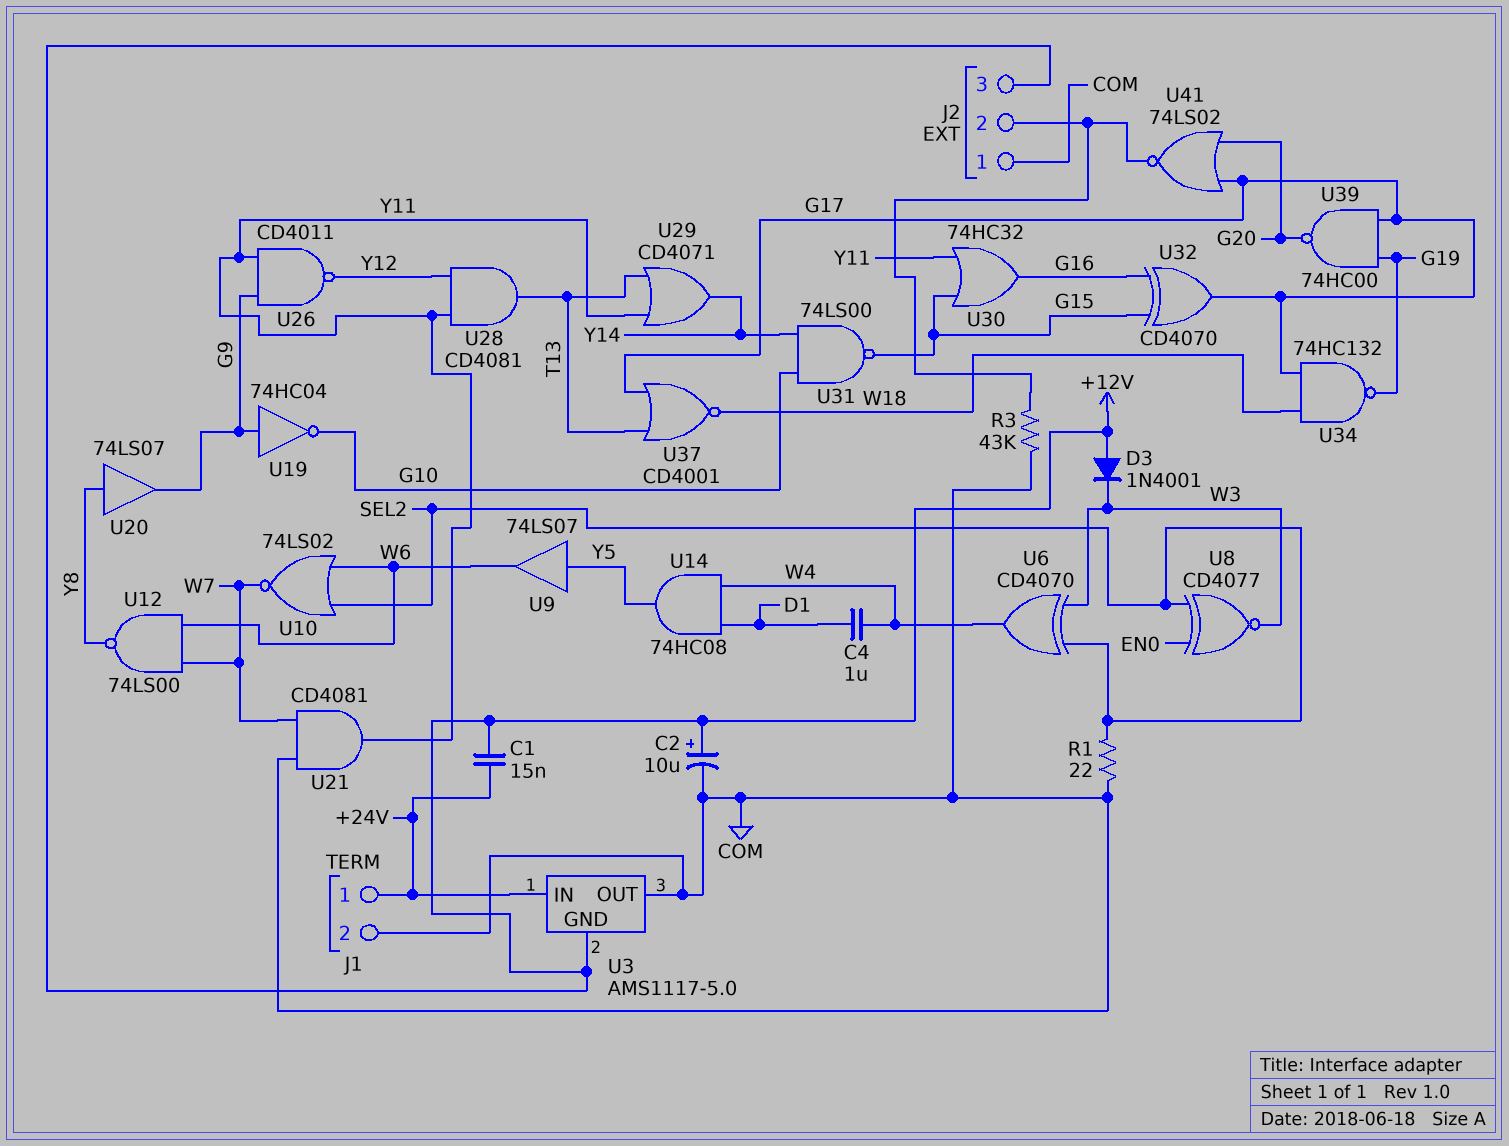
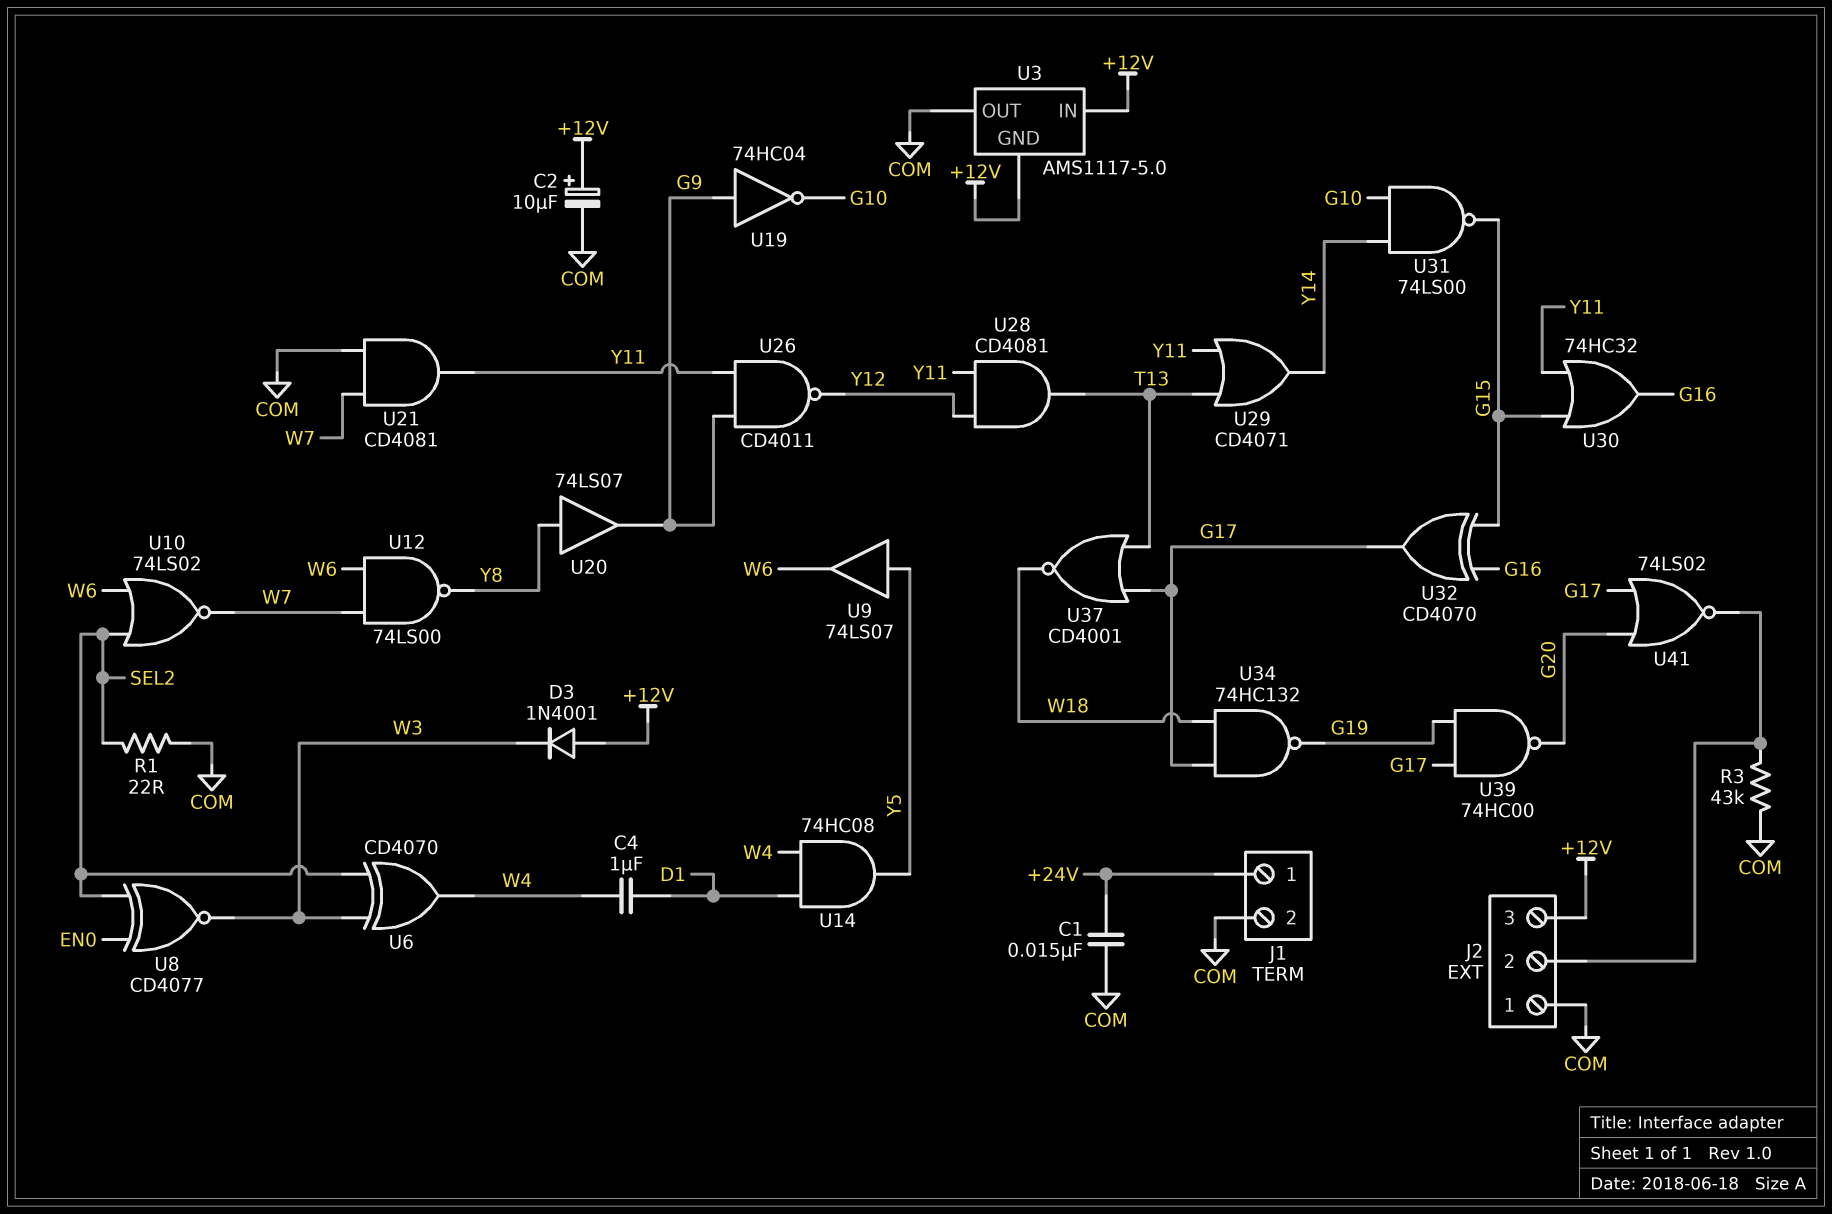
C1: 15nF (+12V, +24V) -> 15nF (+24V, COM)
U3 pin IN: +24V -> +12V

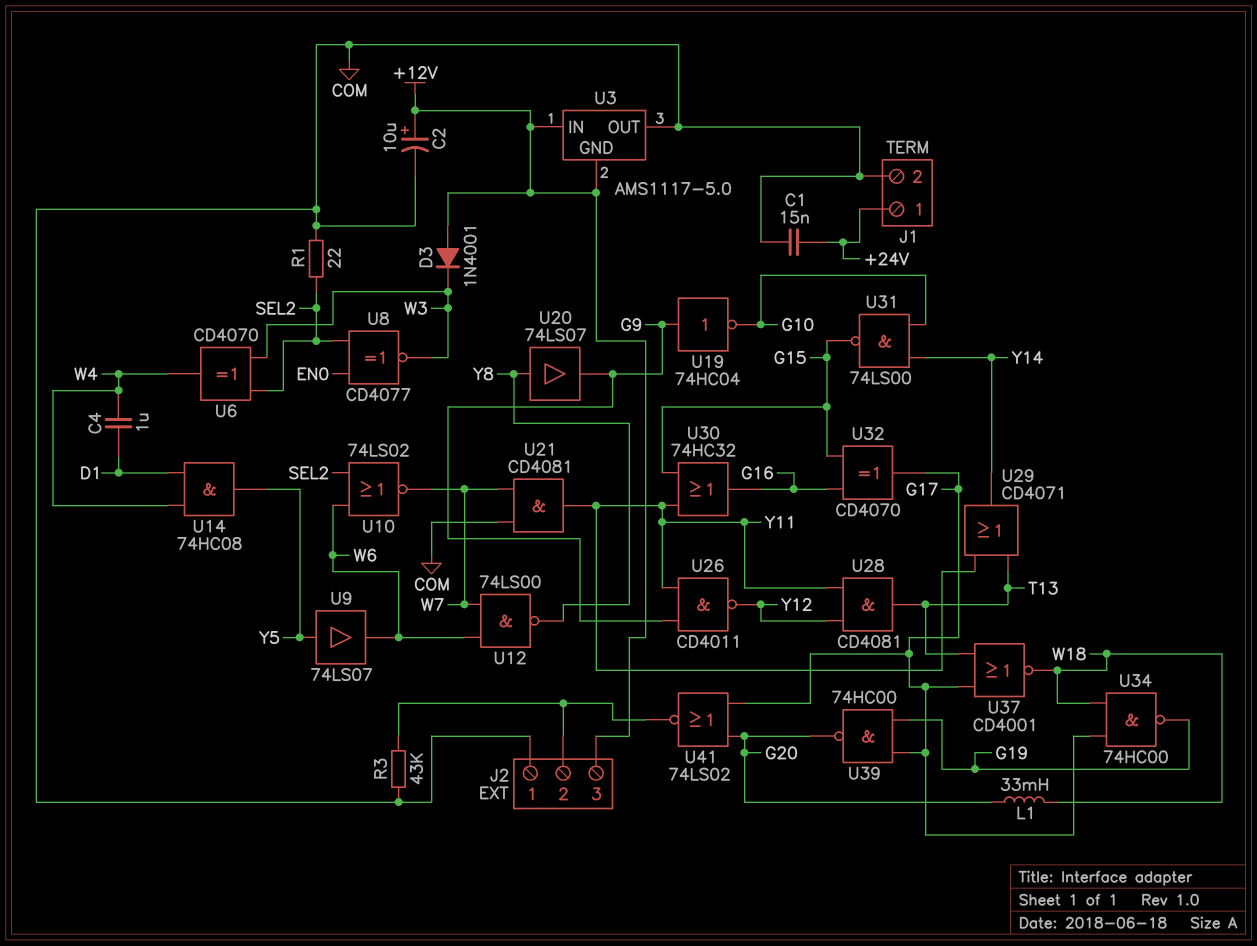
L1: none -> 33mH (G20, W18)
U34: NAND 74HC132 (in G17, in W18, out G19) -> NAND 74HC00 (in G17, in W18, out G19)

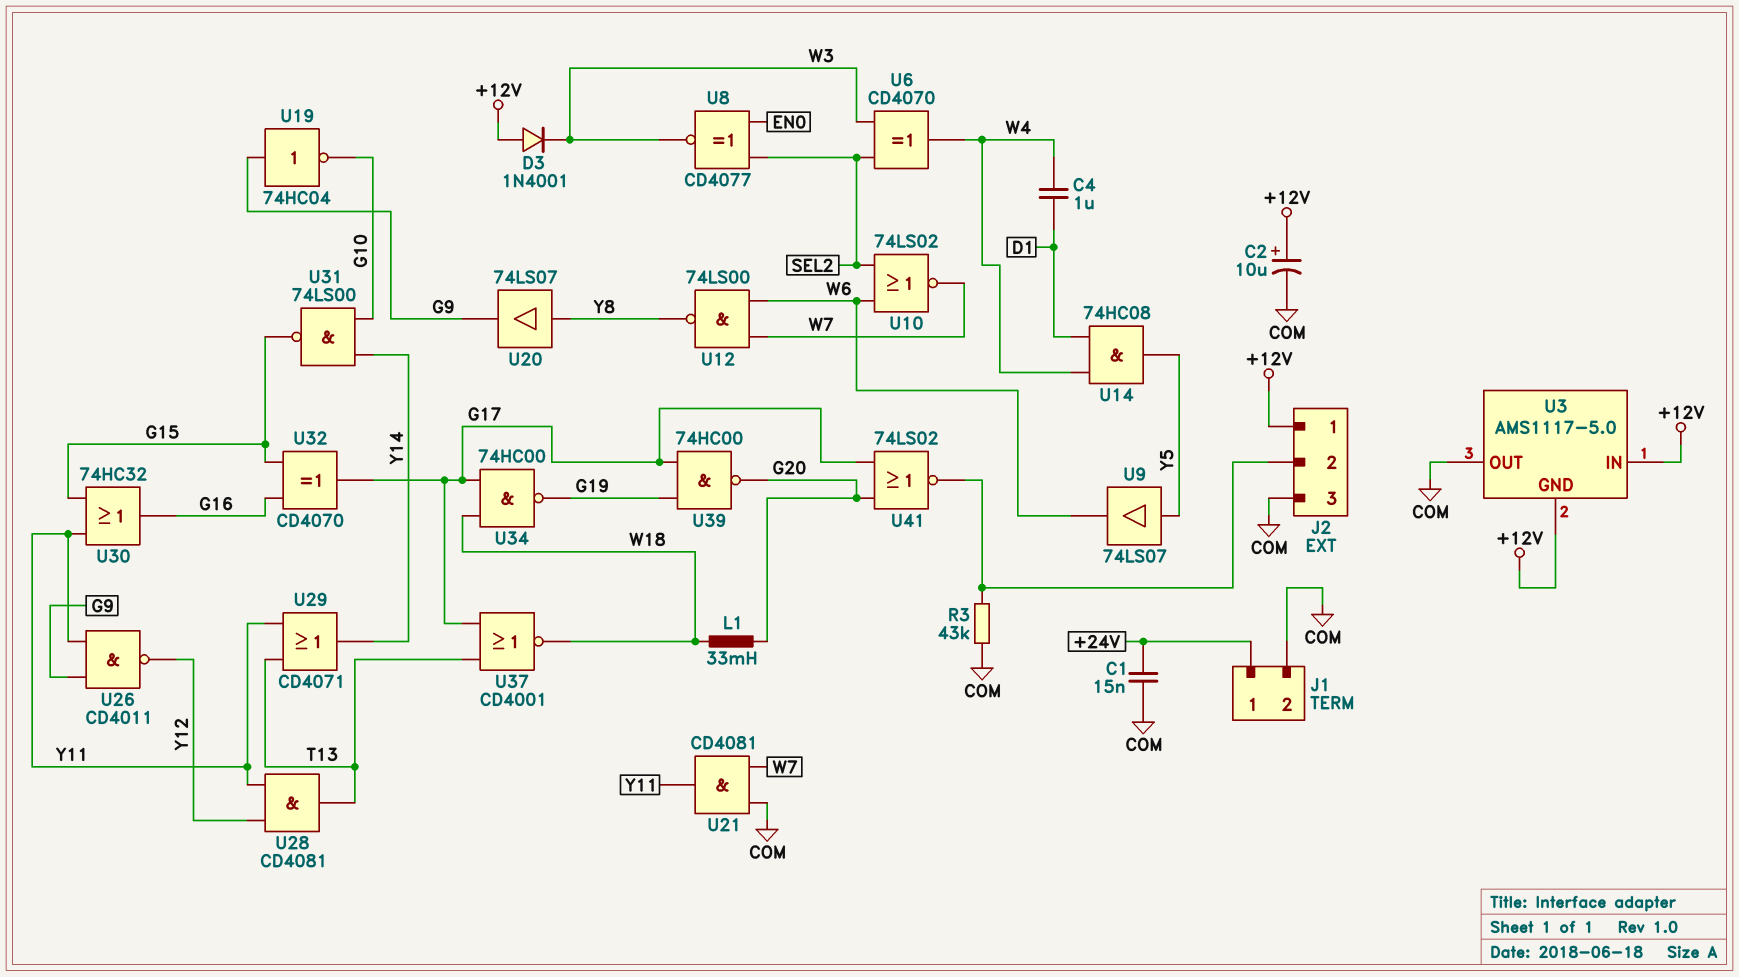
J2 pin 1: COM -> +12V
J2 pin 3: +12V -> COM
R1: 22 (COM, SEL2) -> none

